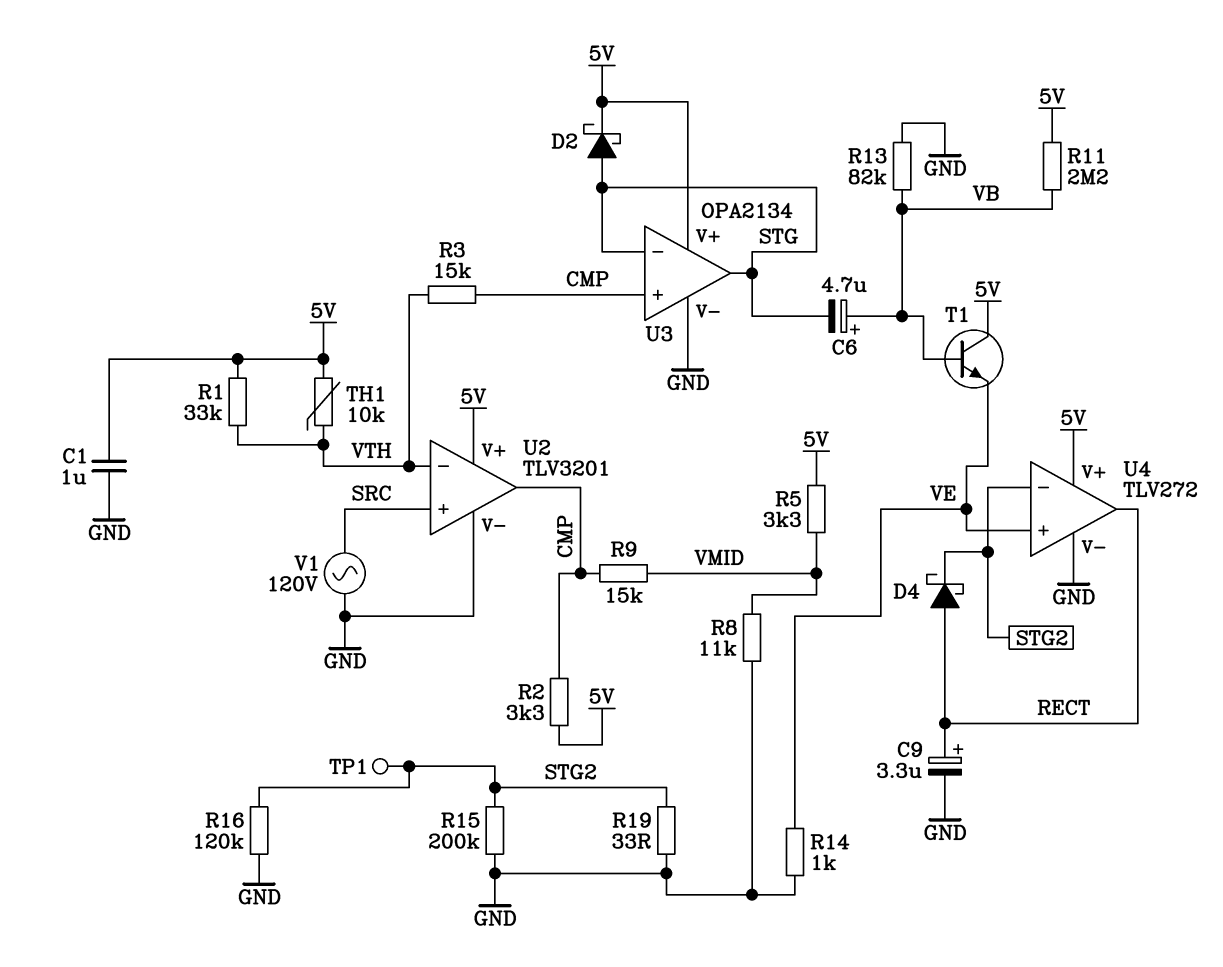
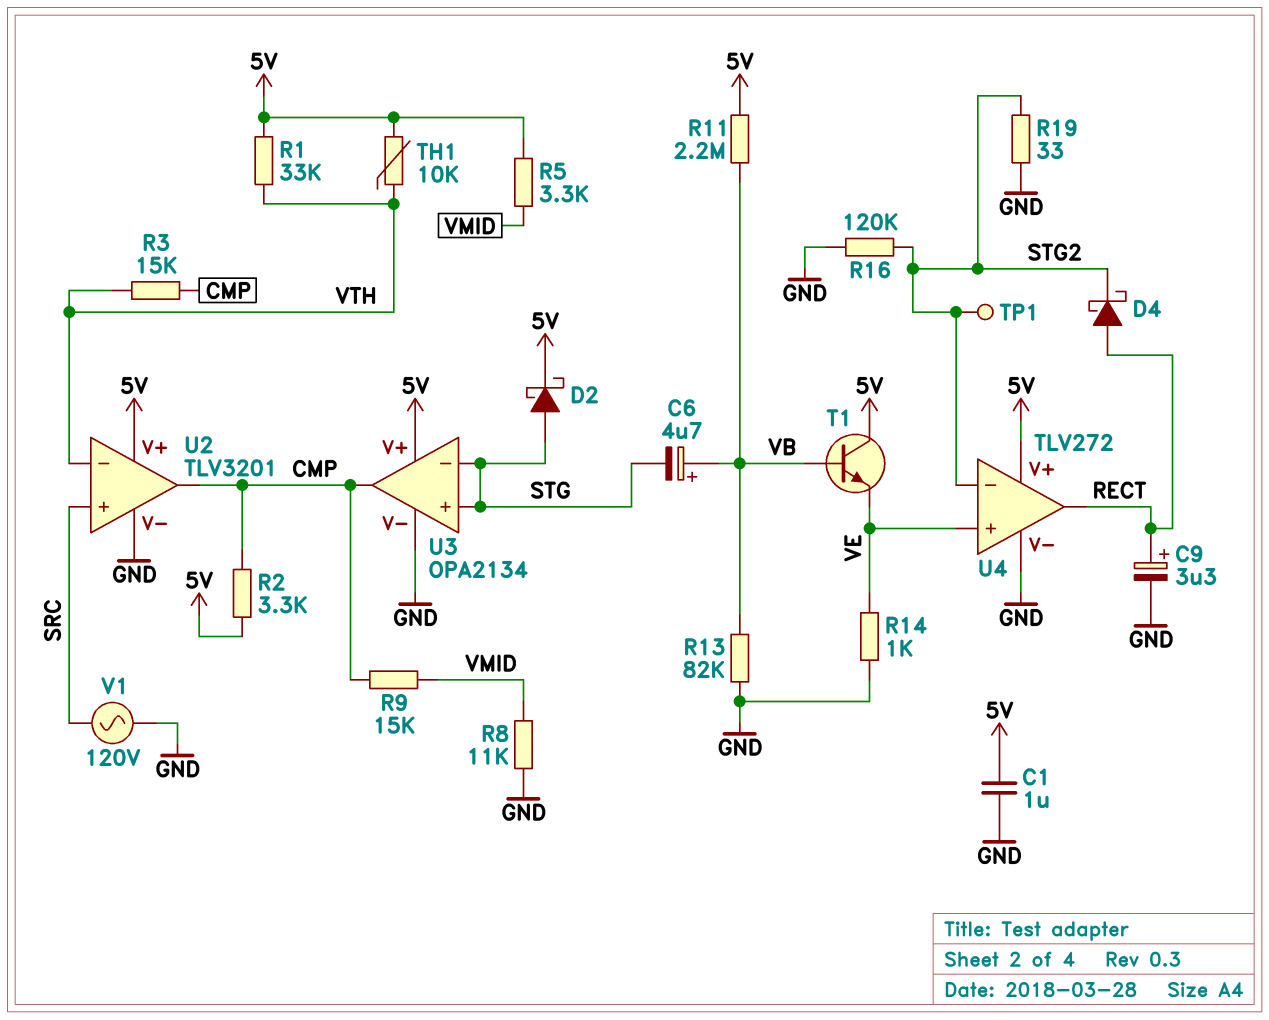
R15: 200k (GND, STG2) -> none
U3 pin in+: CMP -> STG
U3 pin out: STG -> CMP

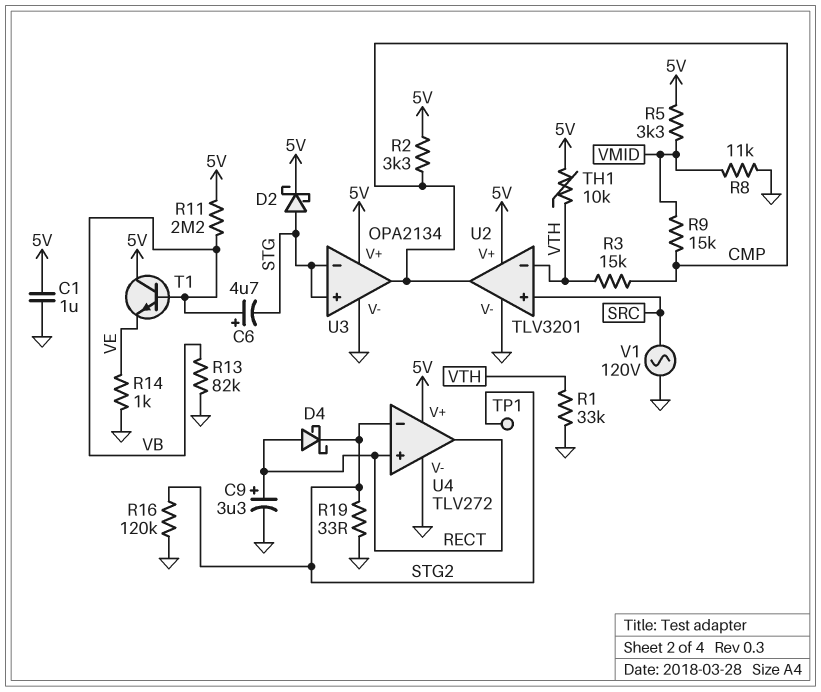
R1: 33k (5V, VTH) -> 33k (GND, VTH)
U4 pin in+: VE -> RECT

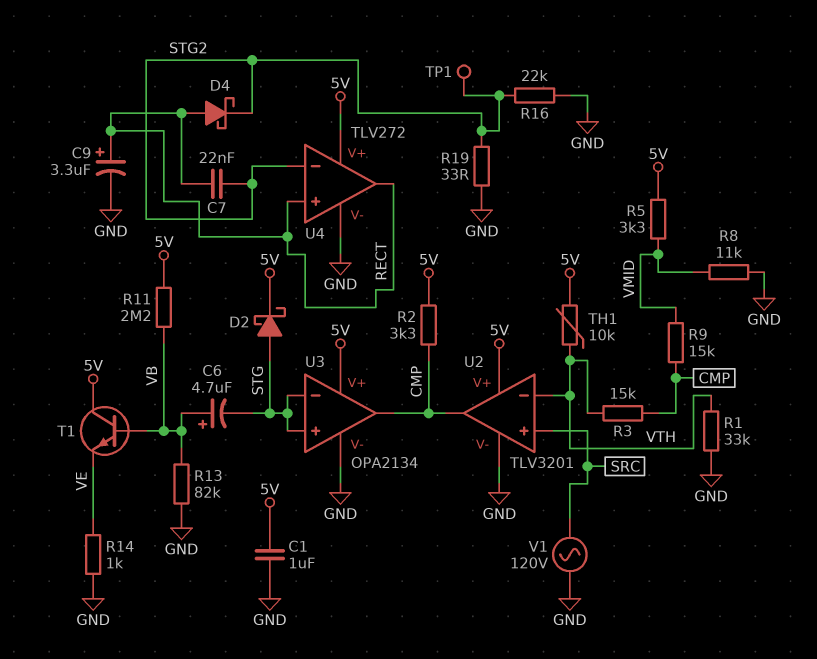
C7: none -> 22nF (RECT, STG2)
R16: 120k (GND, STG2) -> 22k (GND, STG2)

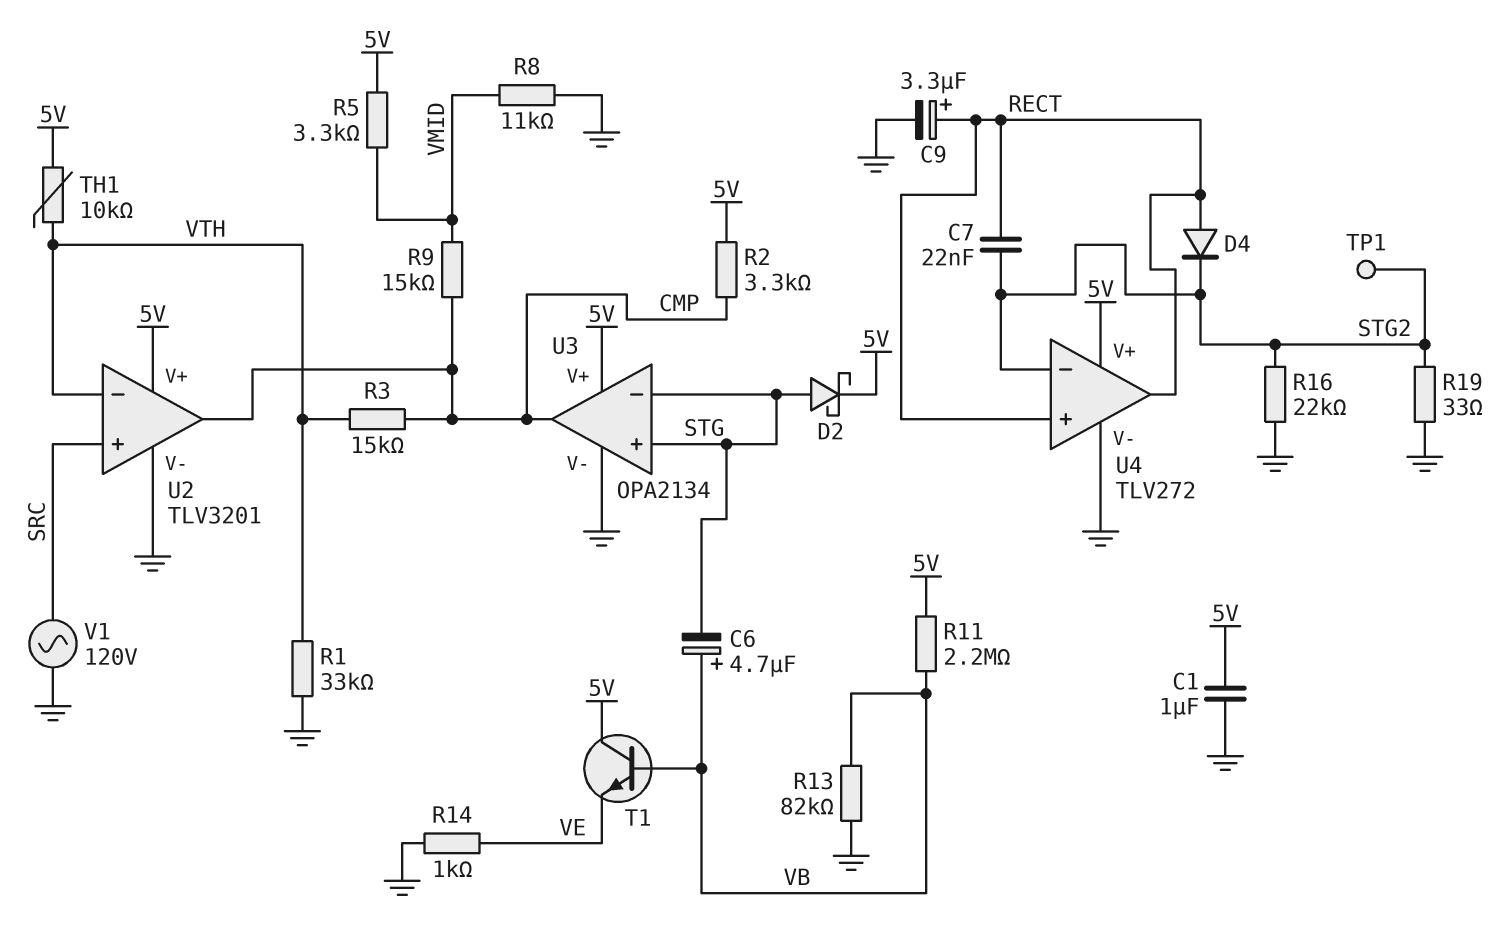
D4: schottky (A RECT, K STG2) -> diode (A RECT, K STG2)

